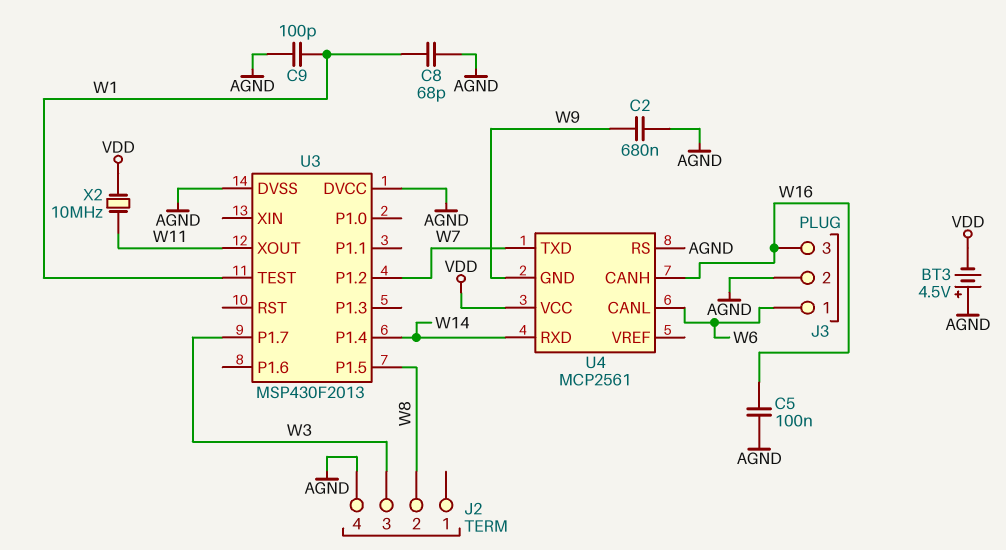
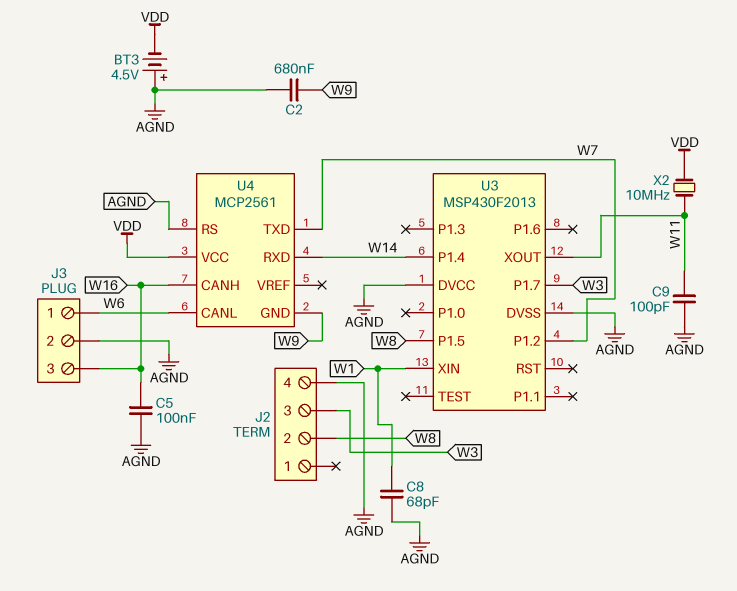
C9: 100pF (AGND, W1) -> 100pF (AGND, W11)
U3 pin TEST: W1 -> none
U3 pin XIN: none -> W1

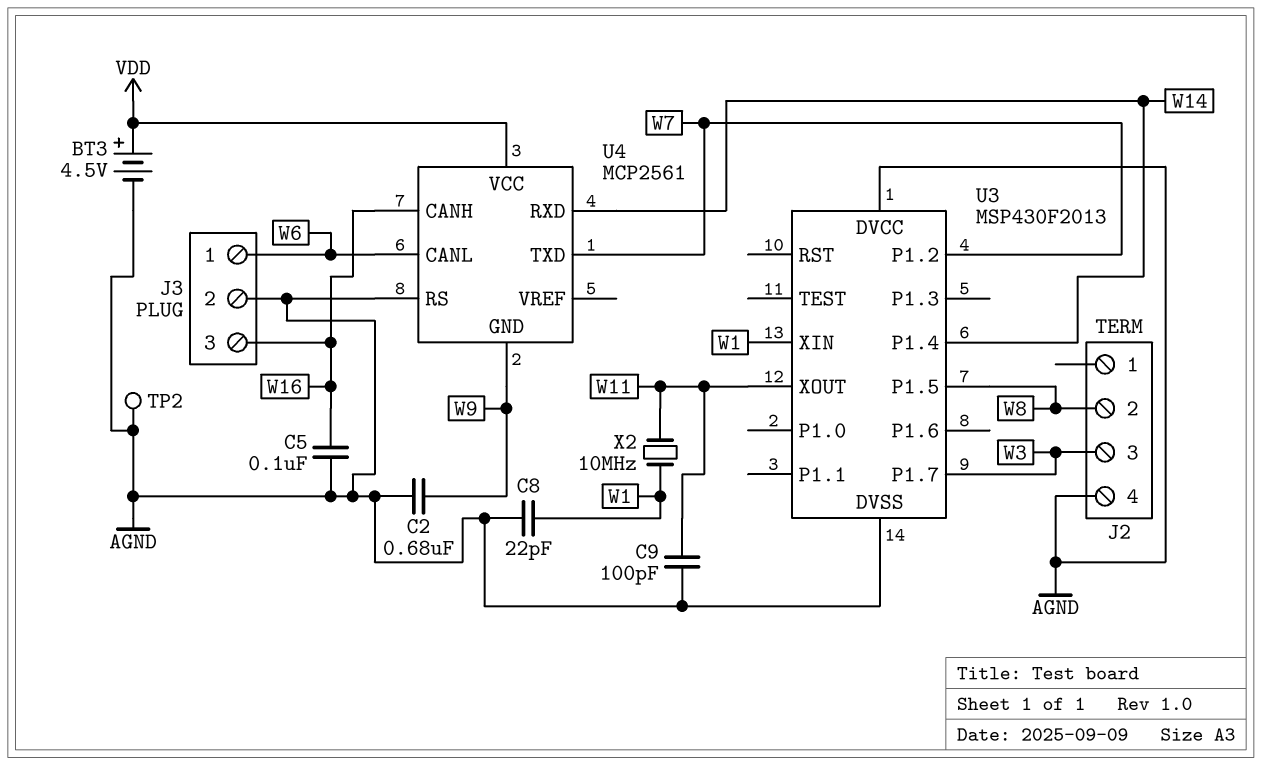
BT3: 4.5V (plus AGND, minus VDD) -> 4.5V (plus VDD, minus AGND)
C8: 68pF (AGND, W1) -> 22pF (AGND, W1)
TP2: none -> test point (AGND)
X2: 10MHz (VDD, W11) -> 10MHz (W1, W11)

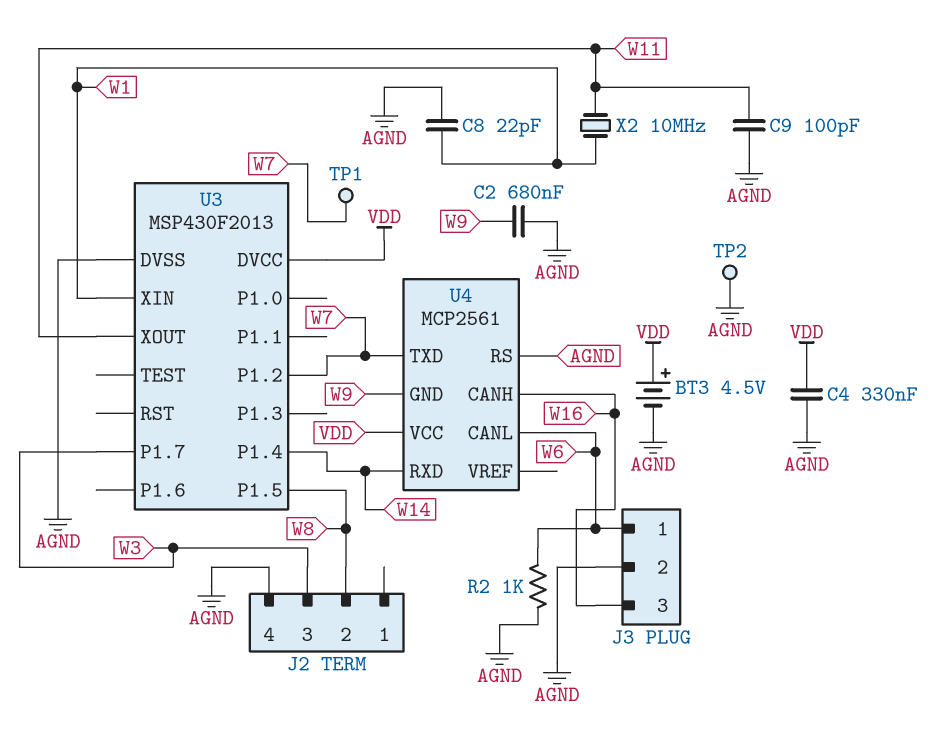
C4: none -> 330nF (AGND, VDD)
C5: 100nF (AGND, W16) -> none
R2: none -> 1k (AGND, W6)
TP1: none -> test point (W7)
U3 pin DVCC: AGND -> VDD

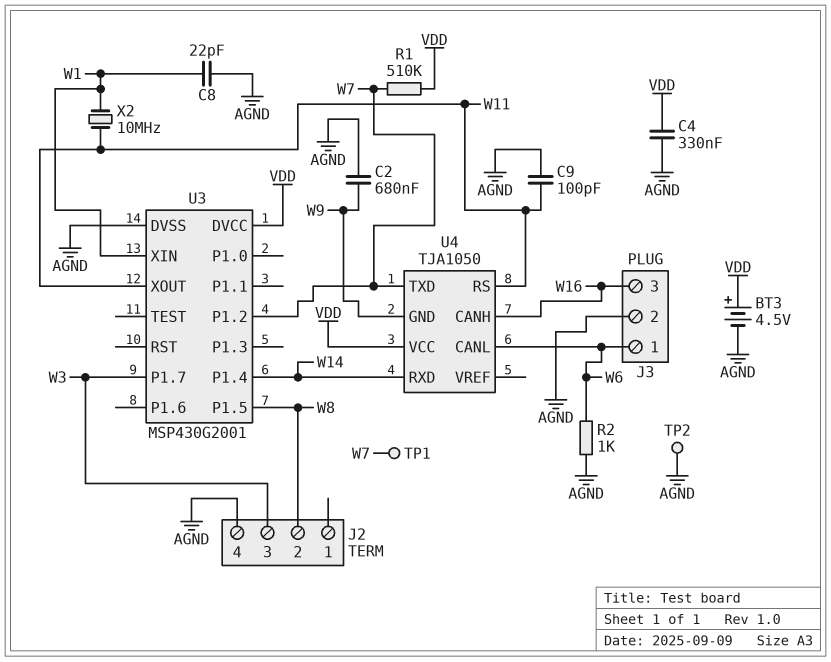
R1: none -> 510k (VDD, W7)
U3: MSP430F2013 -> MSP430G2001
U4: MCP2561 -> TJA1050
U4 pin RS: AGND -> W11

